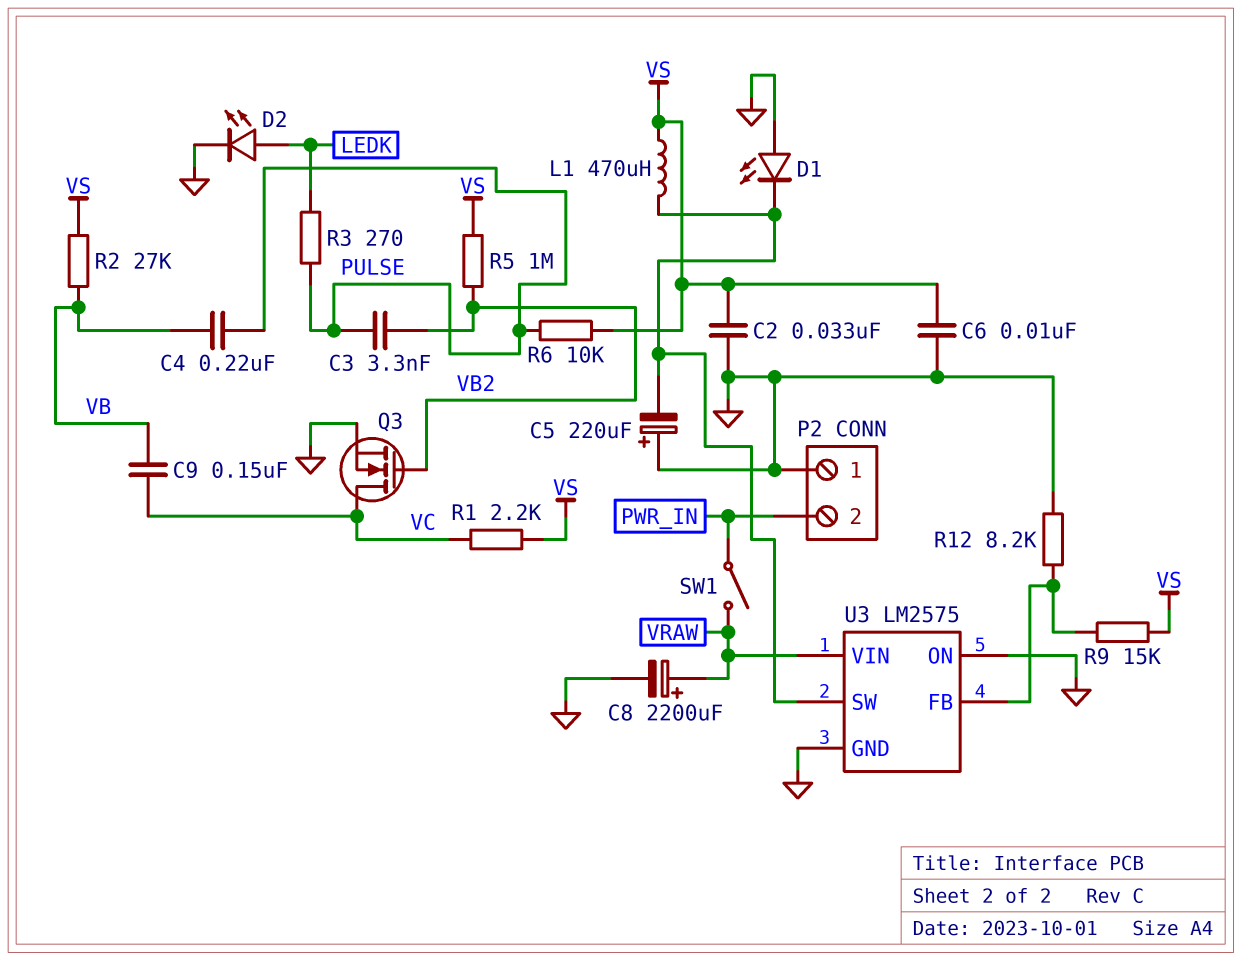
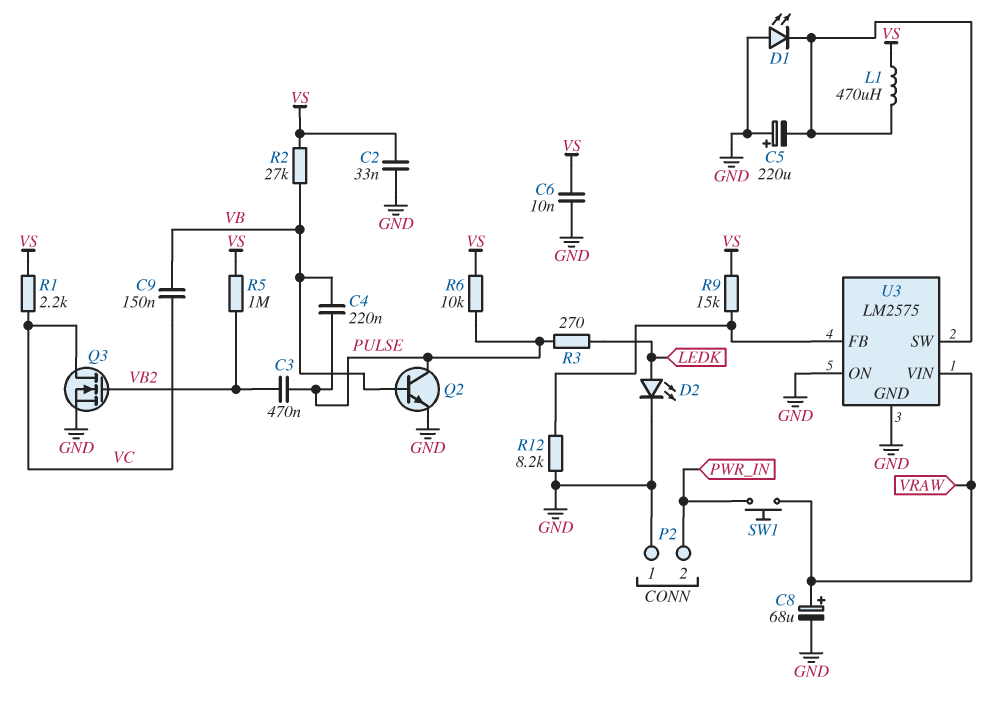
C3: 3.3nF (PULSE, VB2) -> 470nF (PULSE, VB2)
C8: 2200uF (plus VRAW, minus GND) -> 68uF (plus VRAW, minus GND)
Q2: none -> NPN (B VB, C PULSE, E GND)
SW1: switch (PWR_IN, VRAW) -> button (PWR_IN, VRAW)

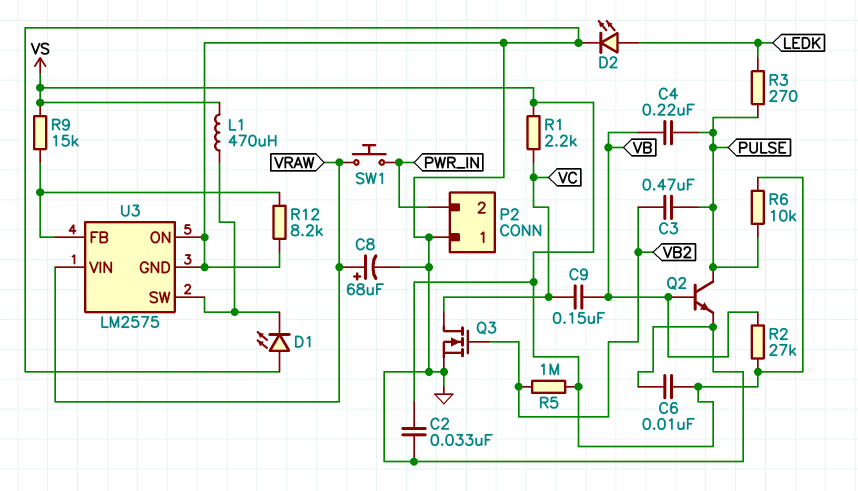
C5: 220uF (plus GND, minus U3/SW) -> none

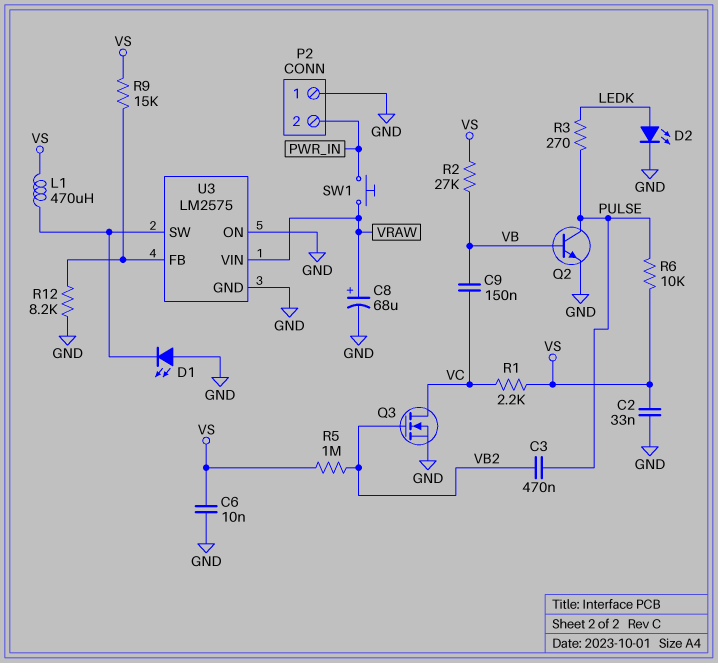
C4: 220nF (PULSE, VB) -> none

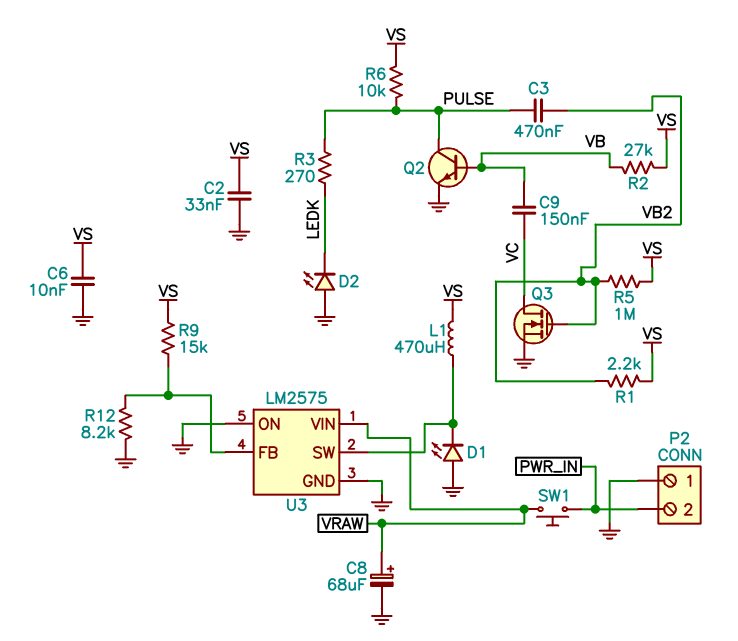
D2: LED (A LEDK, K GND) -> LED (A GND, K LEDK)
R1: 2.2k (VC, VS) -> 2.2k (VB2, VS)

